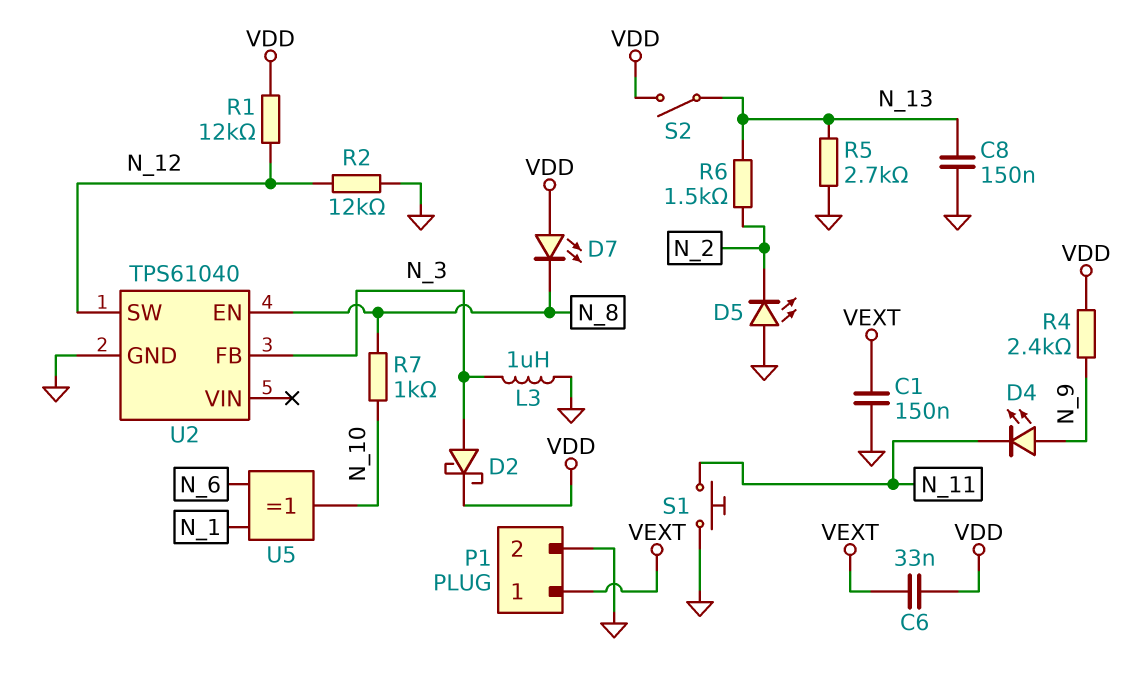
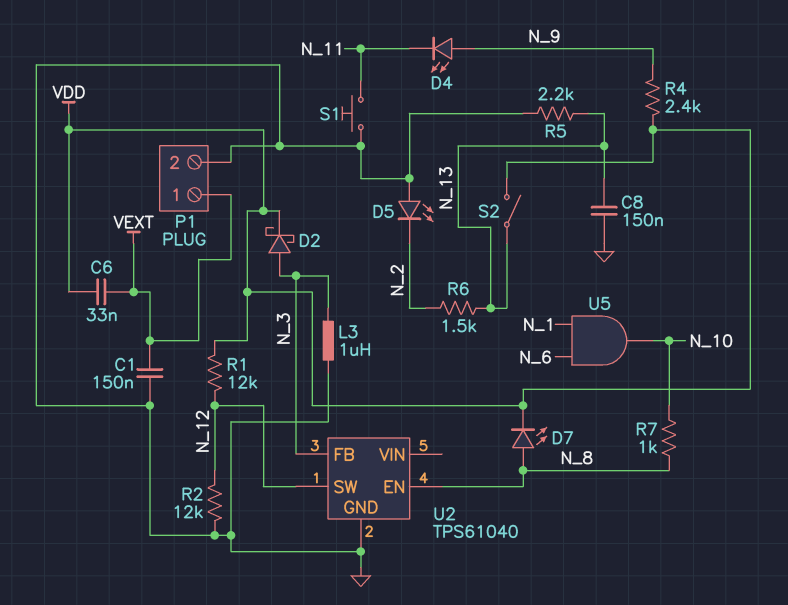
D7: LED (A VDD, K N_8) -> LED (A N_8, K VDD)
R5: 2.7k (GND, N_13) -> 2.2k (GND, N_13)
U5: XOR (in N_1, in N_6, out N_10) -> AND (in N_1, in N_6, out N_10)

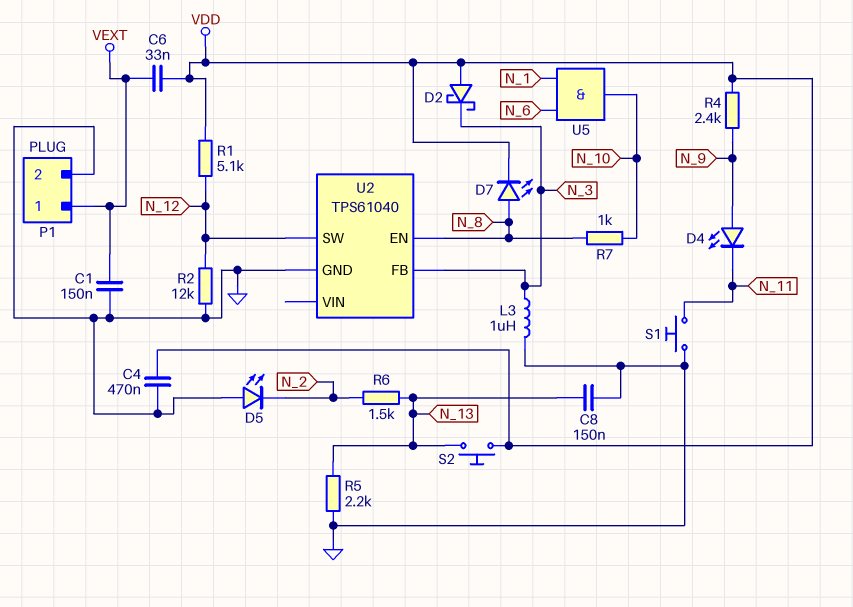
C4: none -> 470nF (GND, VDD)
D2: schottky (A N_3, K VDD) -> schottky (A VDD, K N_3)
R1: 12k (N_12, VDD) -> 5.1k (N_12, VDD)
S2: switch (N_13, VDD) -> button (N_13, VDD)

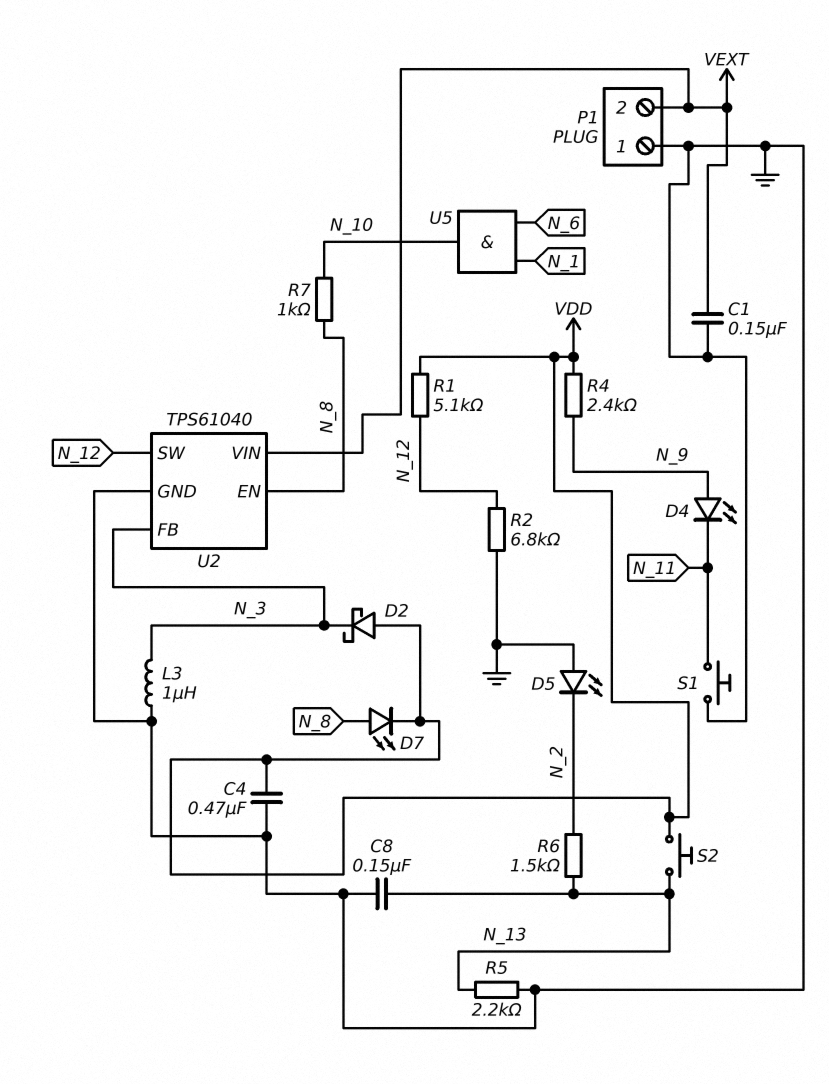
C6: 33nF (VDD, VEXT) -> none
P1 pin 1: VEXT -> GND
P1 pin 2: GND -> VEXT
R2: 12k (GND, N_12) -> 6.8k (GND, N_12)
U2 pin VIN: none -> VEXT

